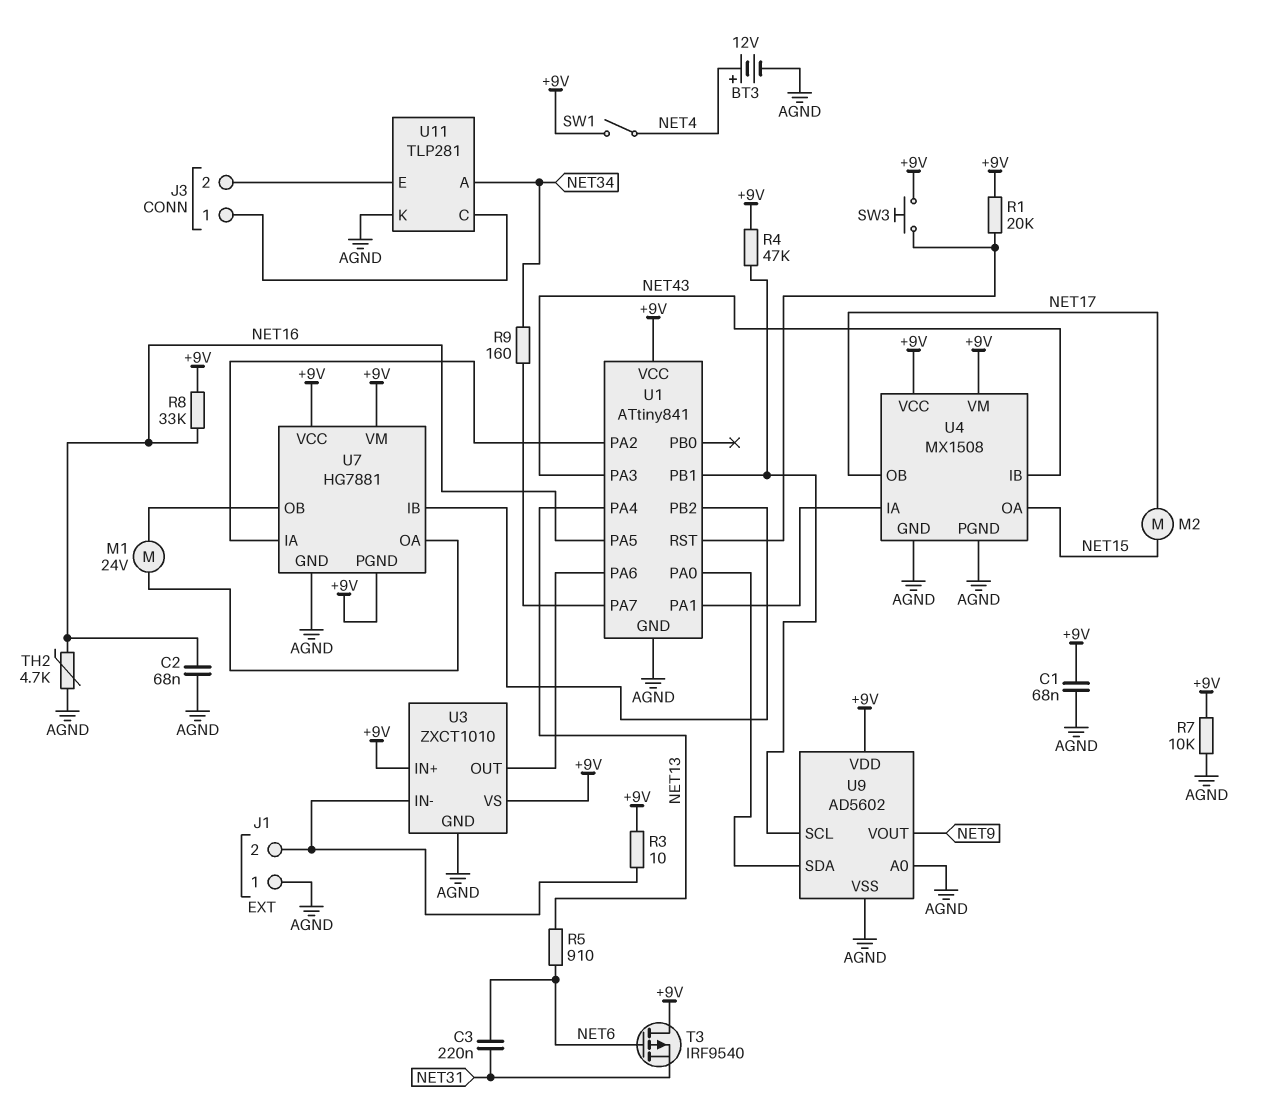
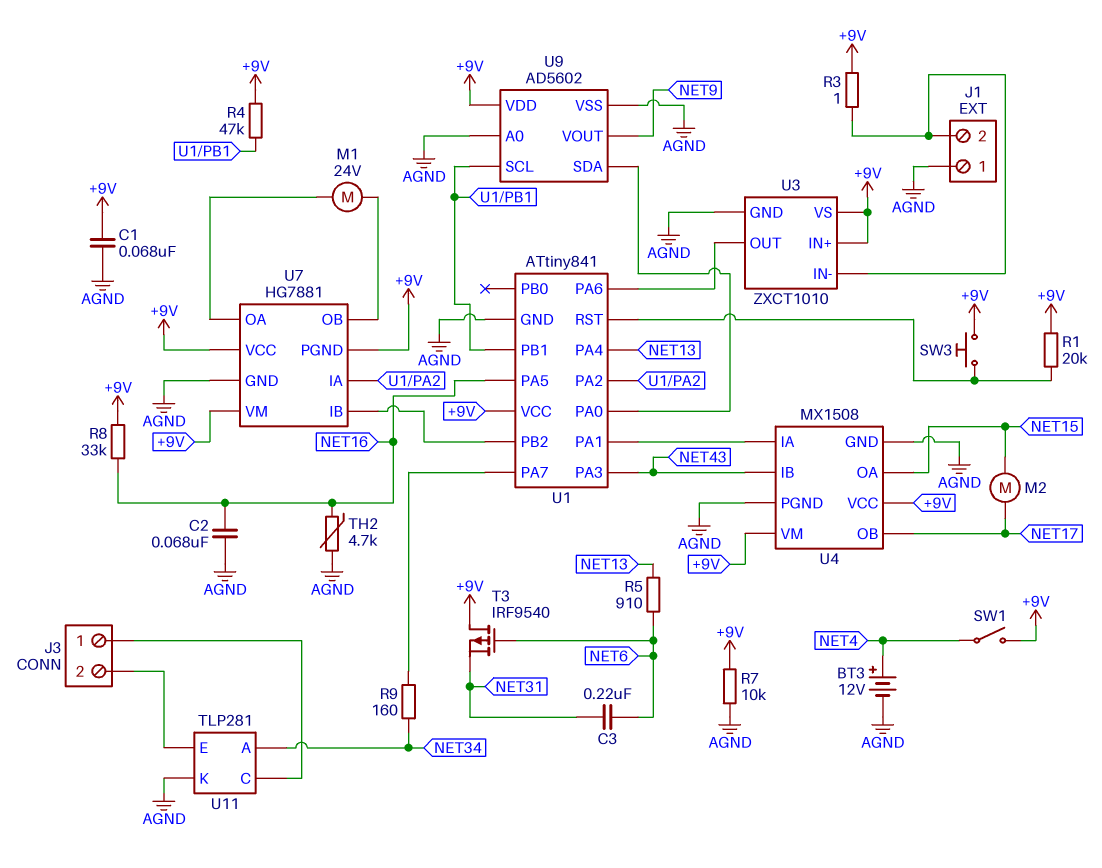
R3: 10 (+9V, J1/2) -> 1 (+9V, J1/2)

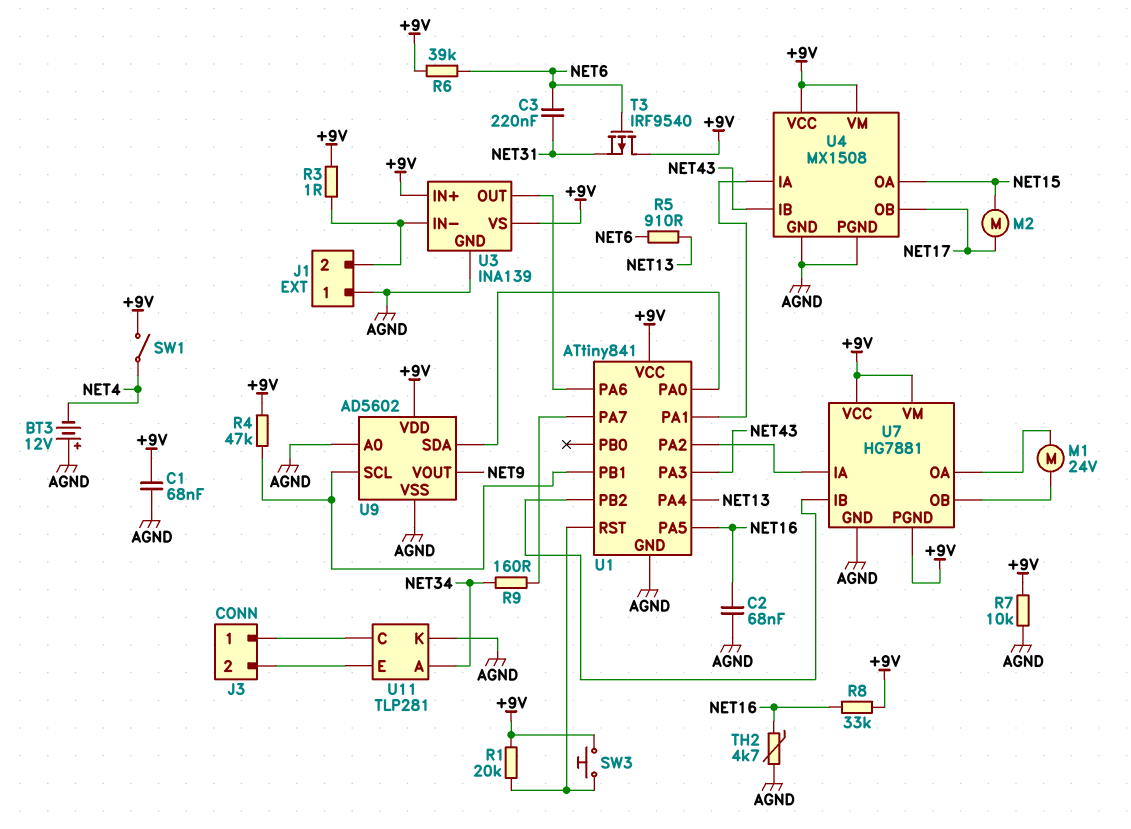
BT3: 12V (plus NET4, minus AGND) -> 12V (plus AGND, minus NET4)
R6: none -> 39k (+9V, NET6)
U3: ZXCT1010 -> INA139

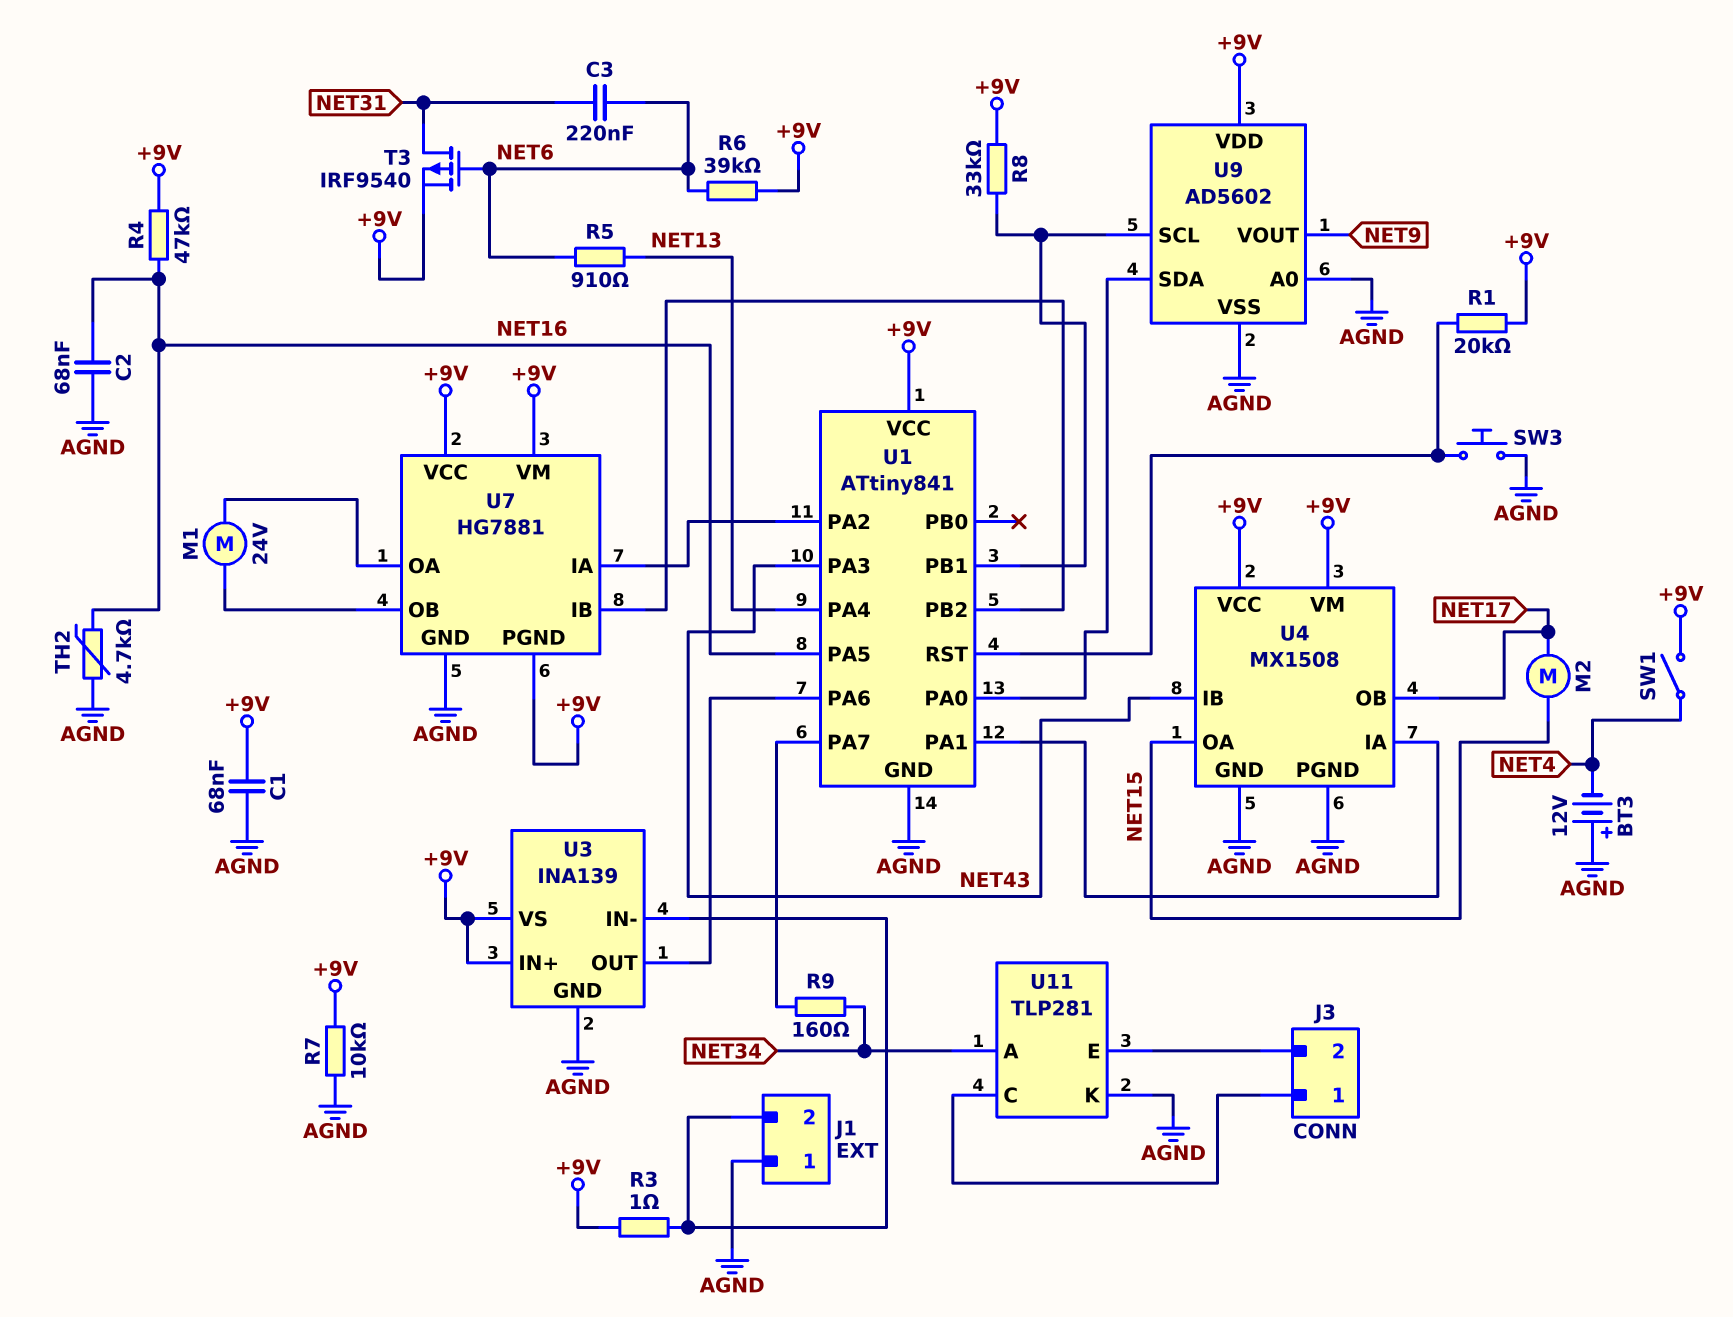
R4: 47k (+9V, U1/PB1) -> 47k (+9V, NET16)
R8: 33k (+9V, NET16) -> 33k (+9V, U1/PB1)
SW3: button (+9V, U1/RST) -> button (AGND, U1/RST)
T3: PMOS IRF9540 (G NET6, D +9V, S NET31) -> PMOS IRF9540 (G NET6, D NET31, S +9V)

